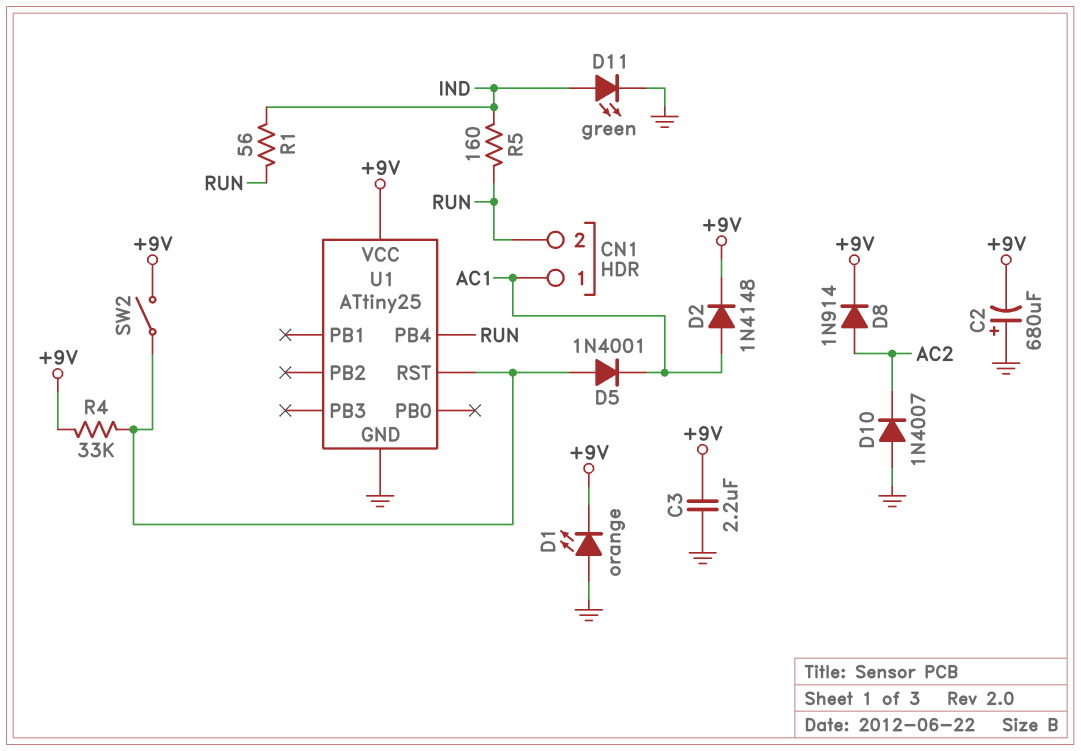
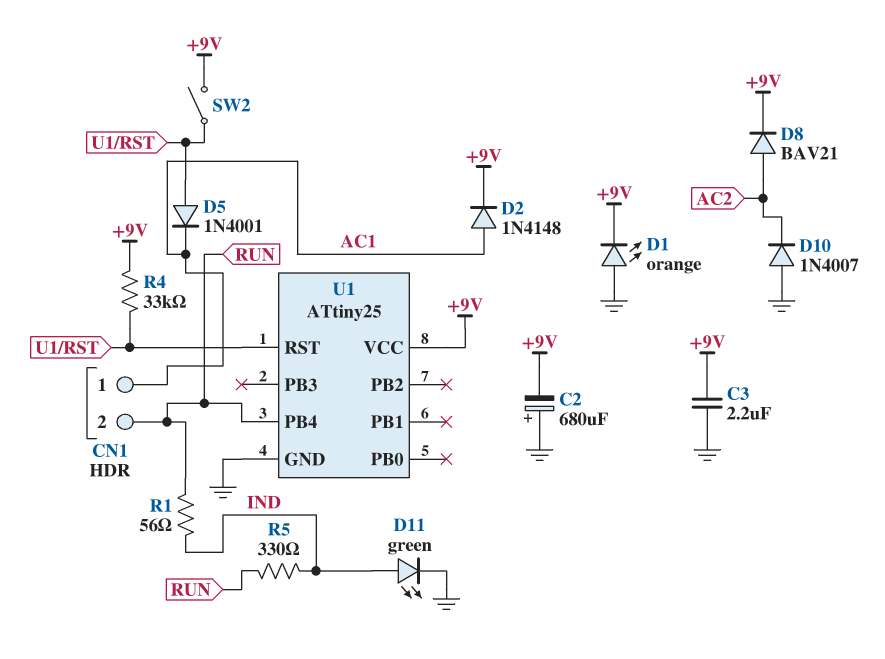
D8: diode 1N914 (A AC2, K +9V) -> diode BAV21 (A AC2, K +9V)
R5: 160 (IND, RUN) -> 330 (IND, RUN)

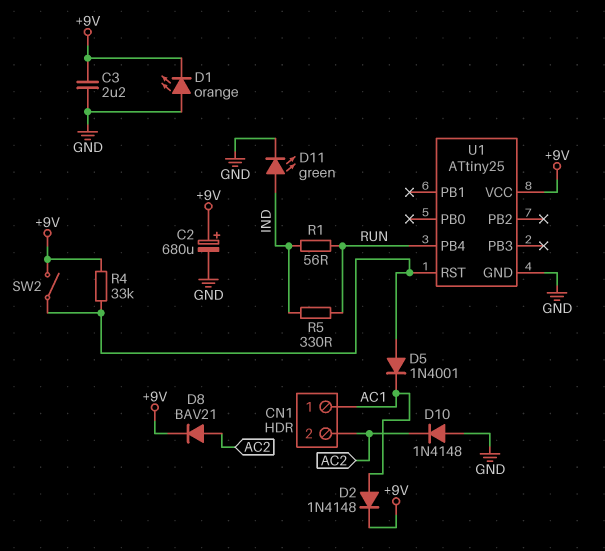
C2: 680uF (plus GND, minus +9V) -> 680uF (plus +9V, minus GND)
CN1 pin 2: RUN -> AC2
D10: diode 1N4007 (A GND, K AC2) -> diode 1N4148 (A GND, K AC2)

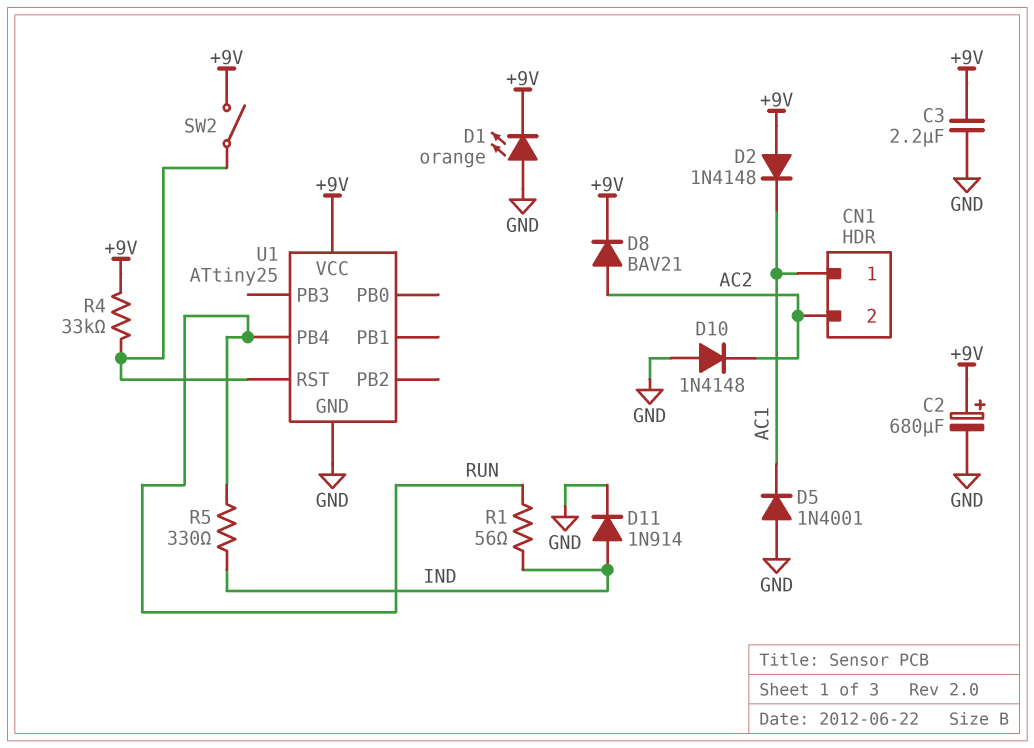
D2: diode 1N4148 (A AC1, K +9V) -> diode 1N4148 (A +9V, K AC1)
D5: diode 1N4001 (A U1/RST, K AC1) -> diode 1N4001 (A GND, K AC1)
D11: LED green (A IND, K GND) -> diode 1N914 (A IND, K GND)

